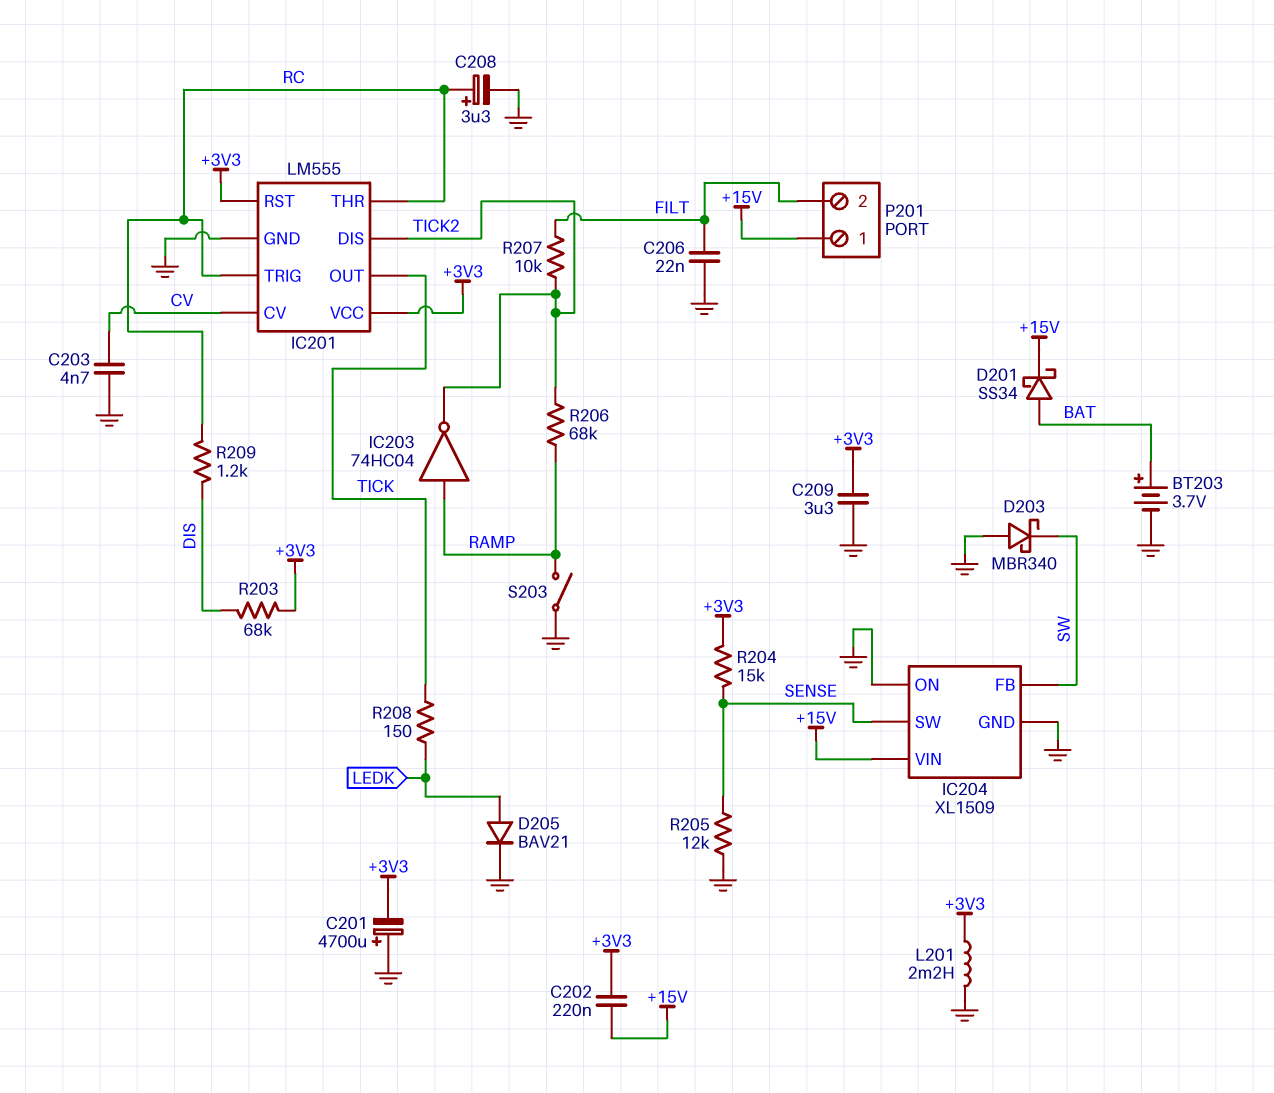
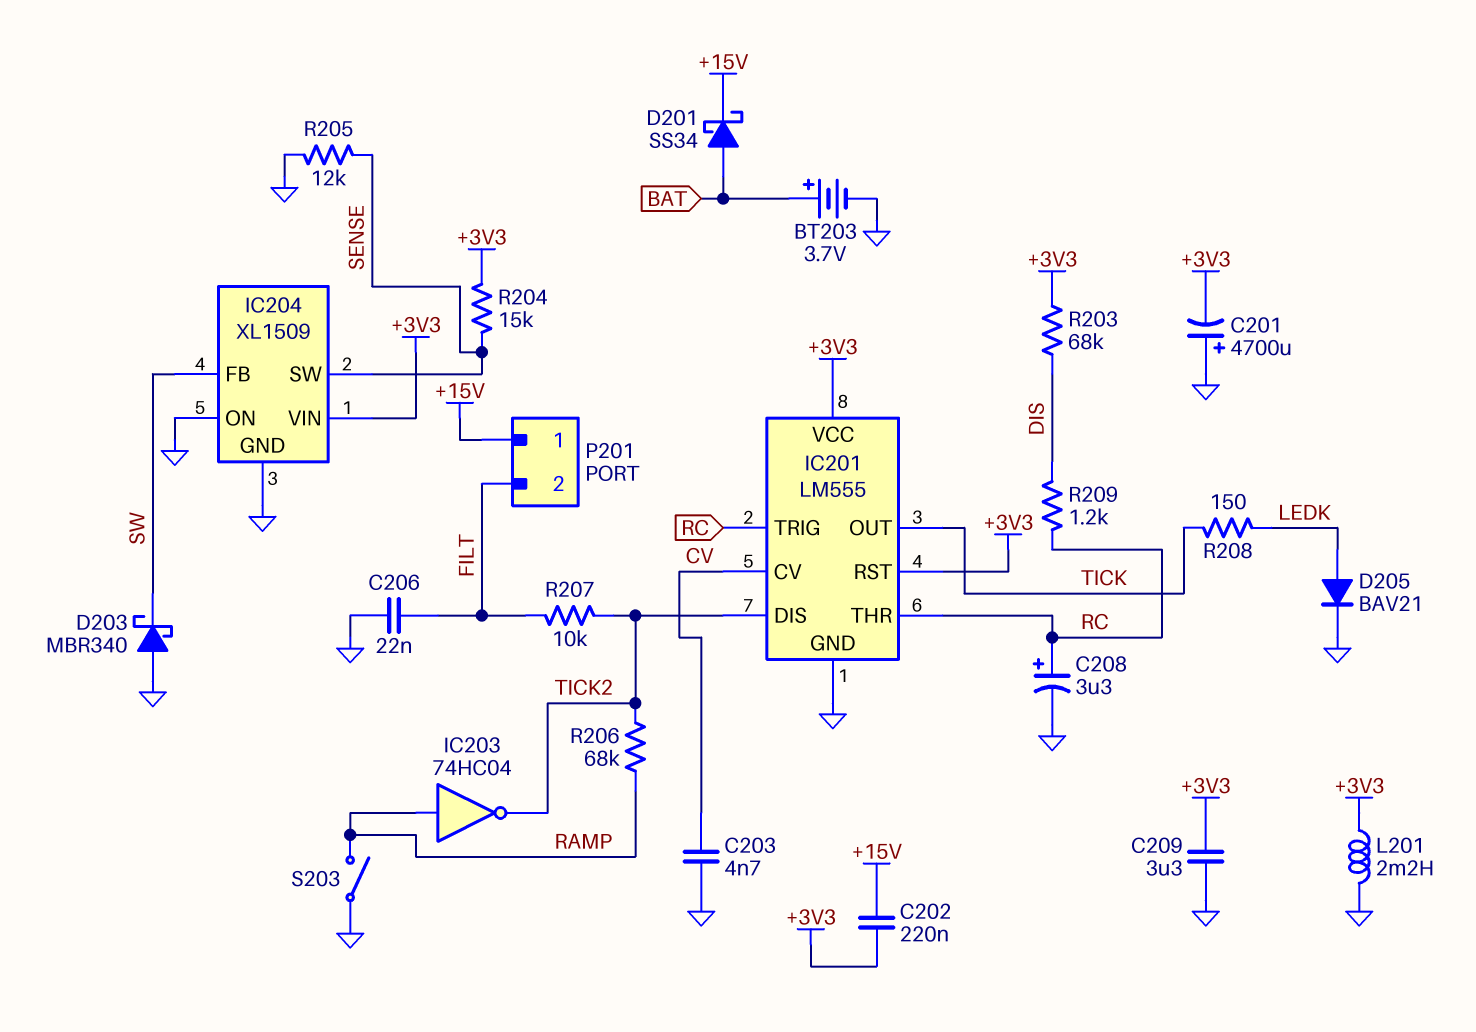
IC204 pin VIN: +15V -> +3V3

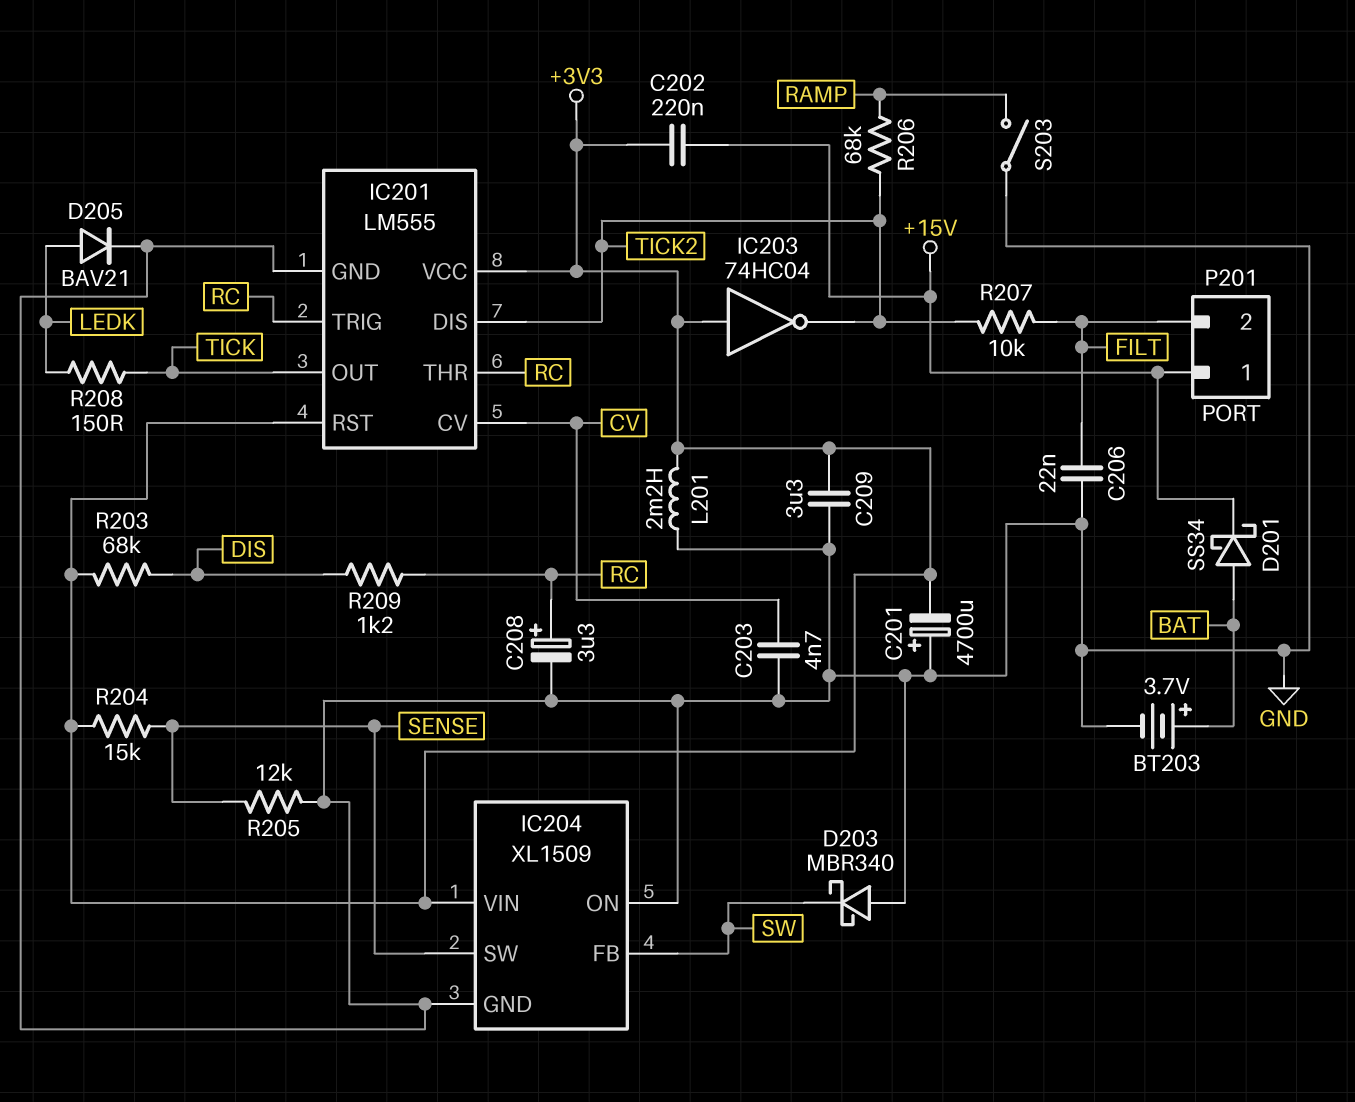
IC203: NOT 74HC04 (in RAMP, out TICK2) -> NOT 74HC04 (in +3V3, out TICK2)

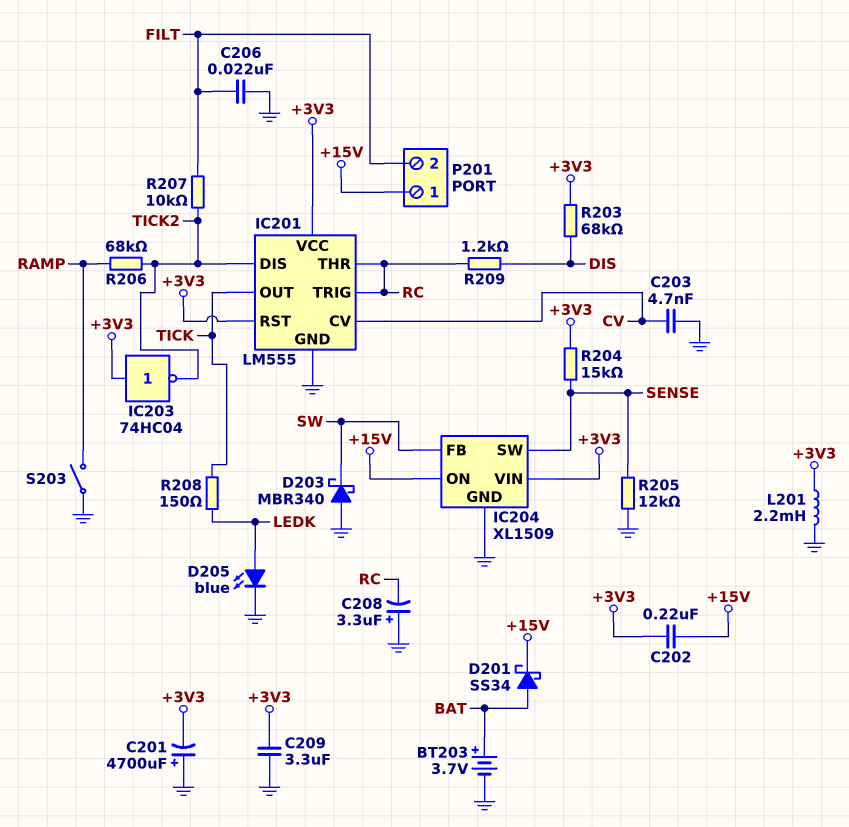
C208: 3.3uF (plus RC, minus GND) -> 3.3uF (plus GND, minus RC)
D205: diode BAV21 (A LEDK, K GND) -> LED blue (A LEDK, K GND)
IC204 pin ON: GND -> +15V

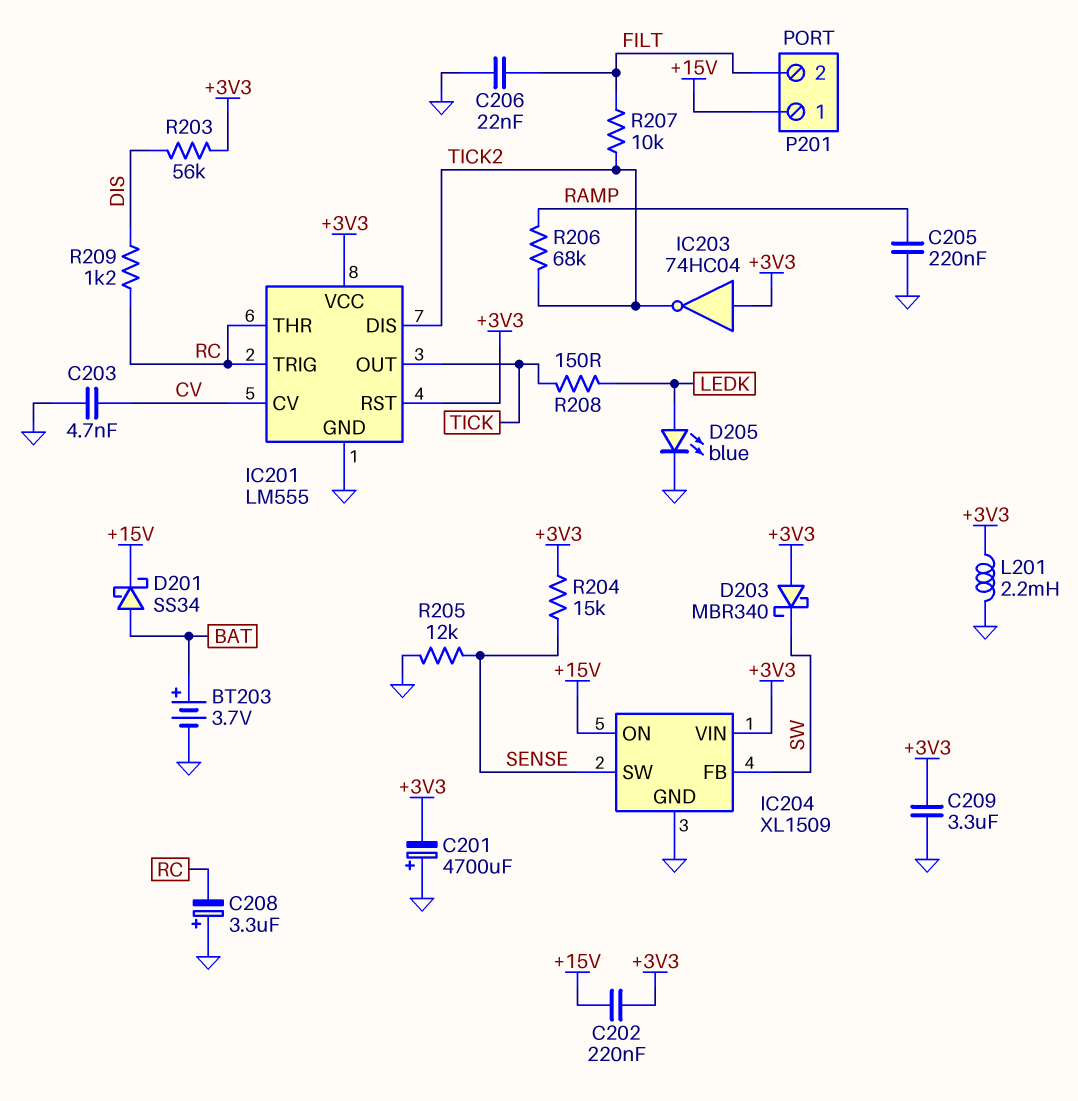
C205: none -> 220nF (GND, RAMP)
D203: schottky MBR340 (A GND, K SW) -> schottky MBR340 (A +3V3, K SW)
R203: 68k (+3V3, DIS) -> 56k (+3V3, DIS)
S203: switch (GND, RAMP) -> none

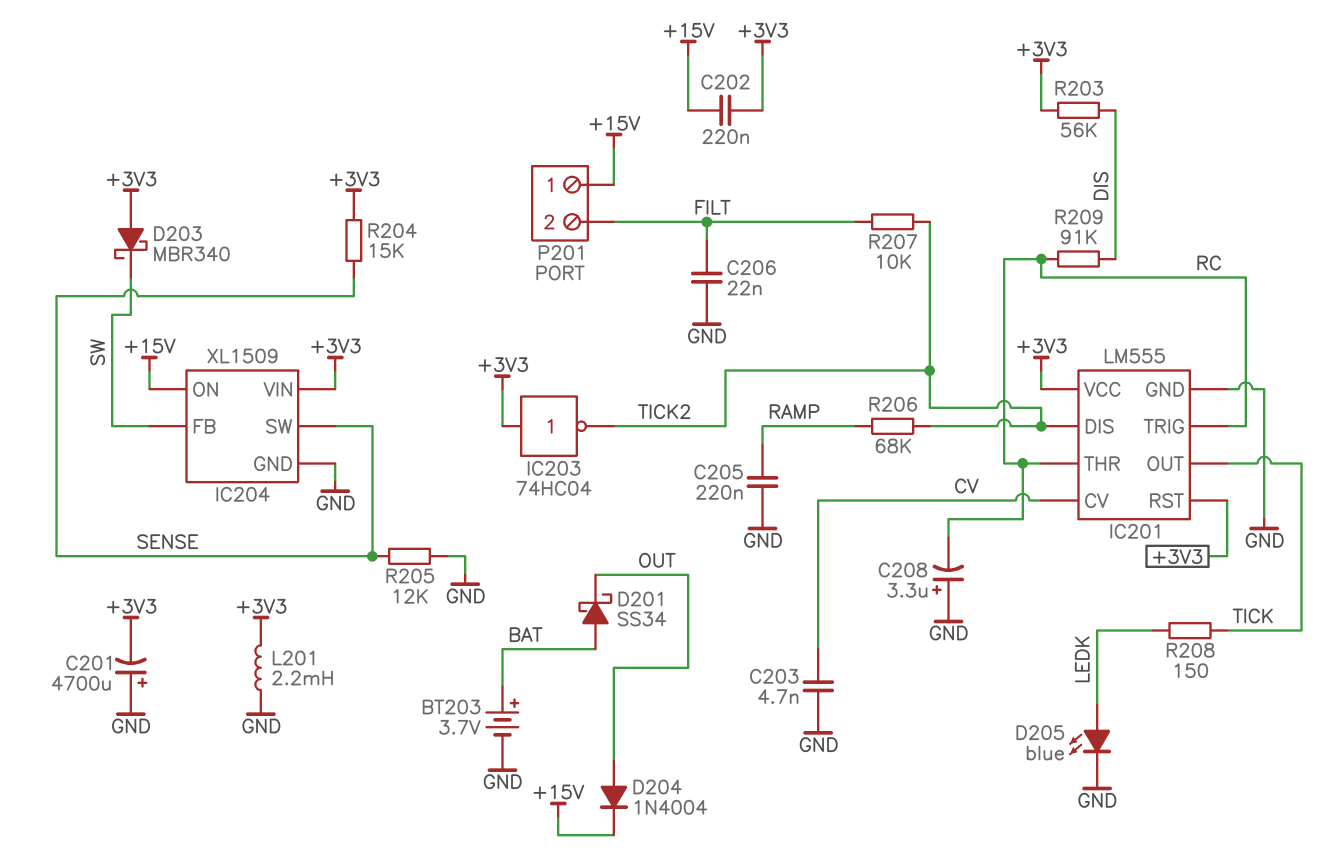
C209: 3.3uF (+3V3, GND) -> none
D201: schottky SS34 (A BAT, K +15V) -> schottky SS34 (A BAT, K OUT)
D204: none -> diode 1N4004 (A OUT, K +15V)
R209: 1.2k (DIS, RC) -> 91k (DIS, RC)

